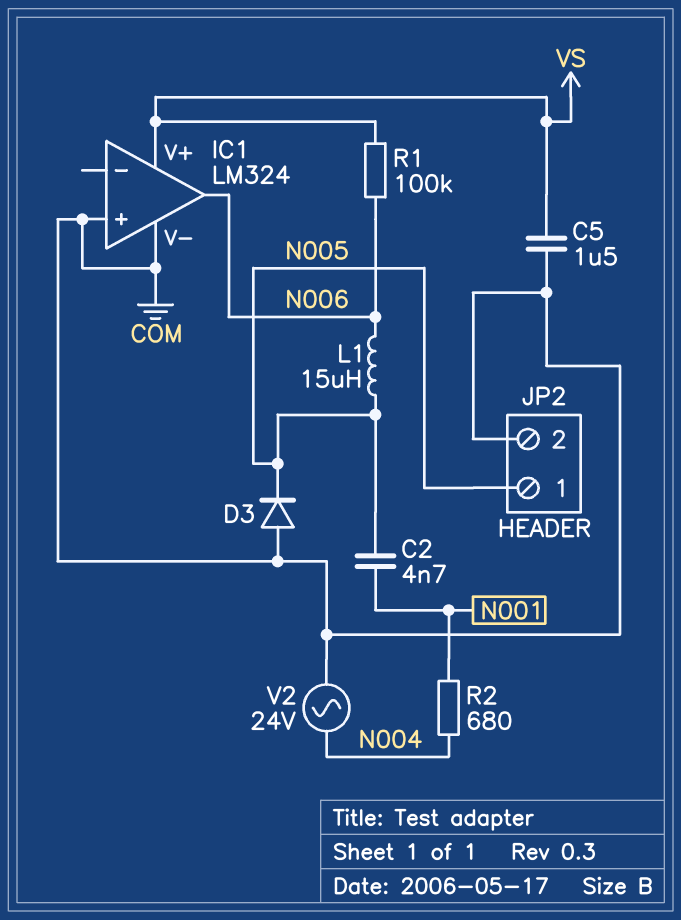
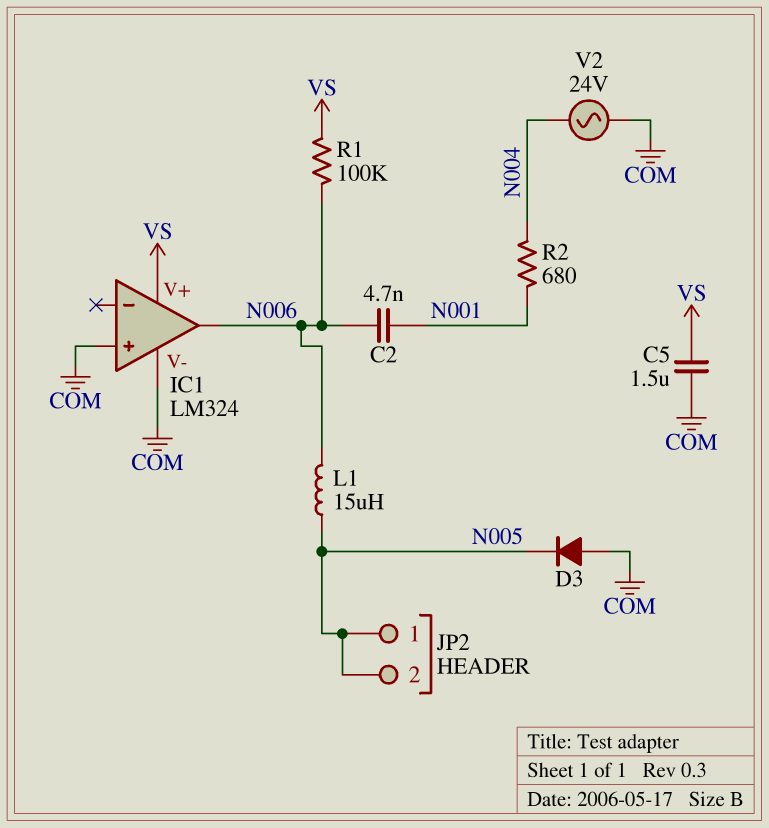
C2: 4.7nF (N001, N005) -> 4.7nF (N001, N006)
JP2 pin 2: COM -> N005

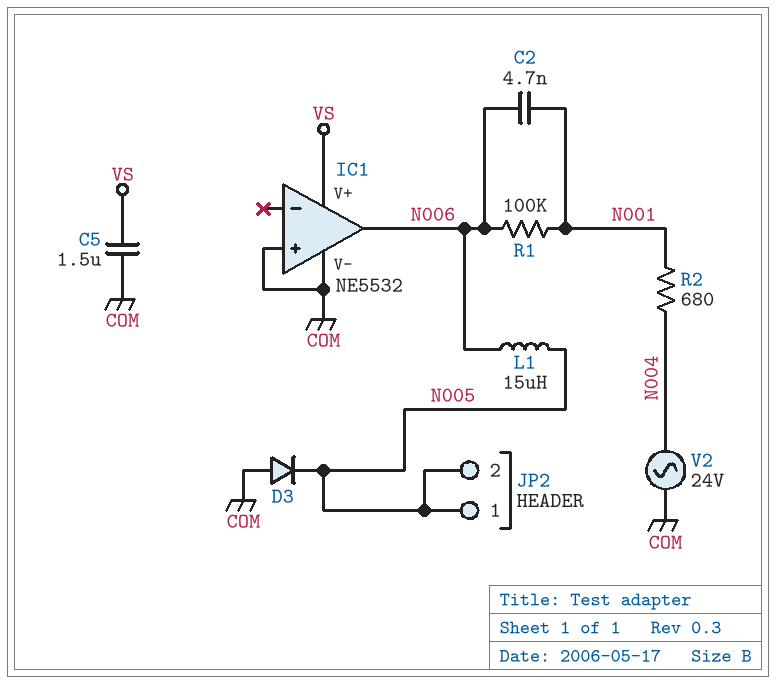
IC1: LM324 -> NE5532
R1: 100k (N006, VS) -> 100k (N001, N006)

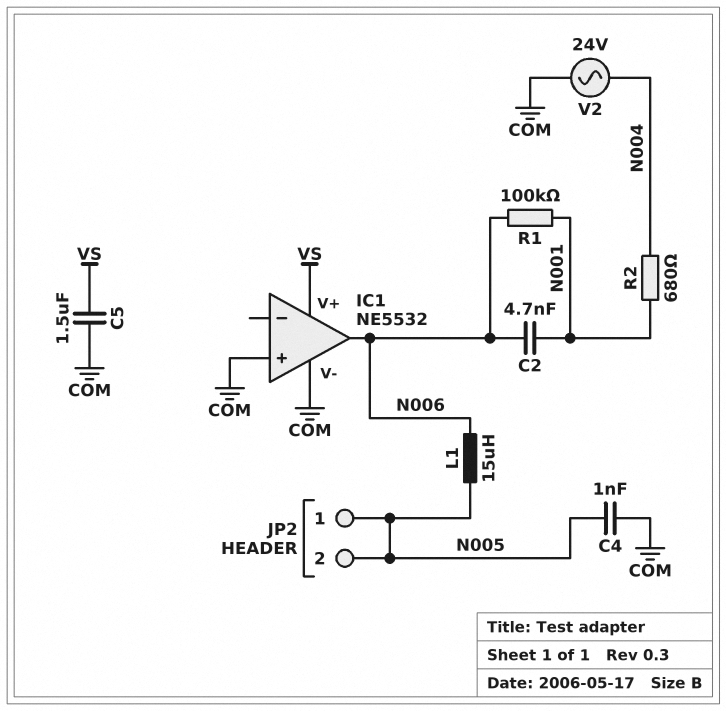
C4: none -> 1nF (COM, N005)
D3: diode (A COM, K N005) -> none

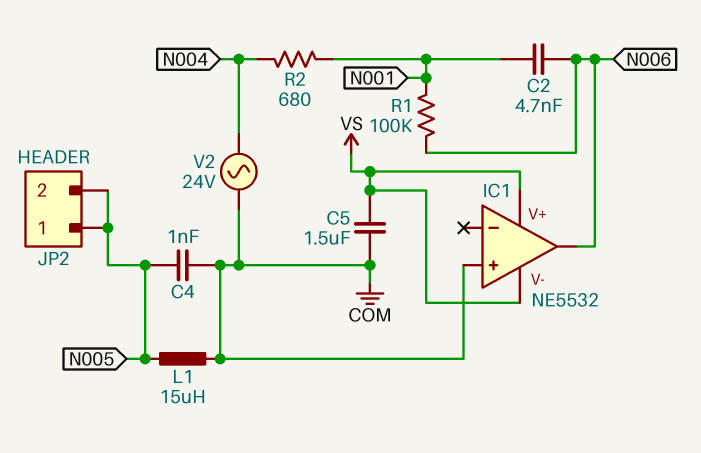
IC1 pin V-: COM -> VS
L1: 15uH (N005, N006) -> 15uH (COM, N005)

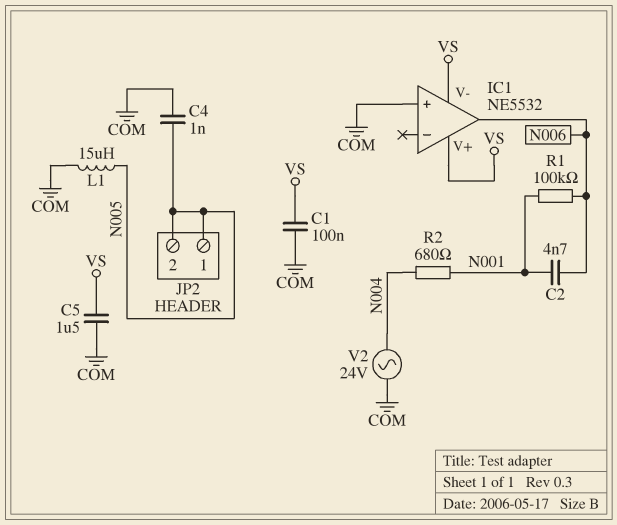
C1: none -> 100nF (COM, VS)

